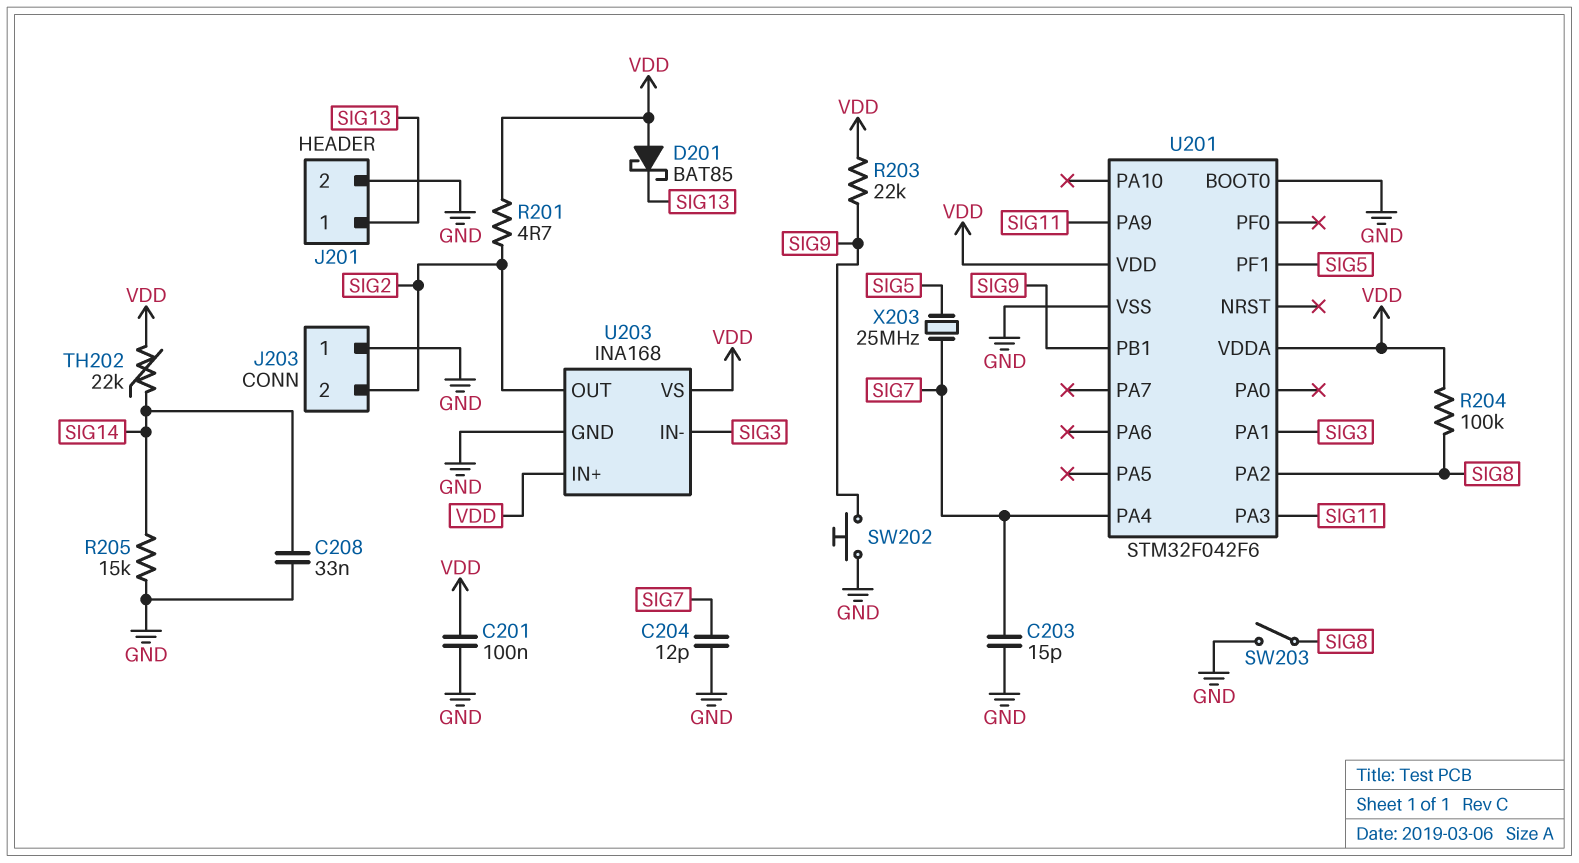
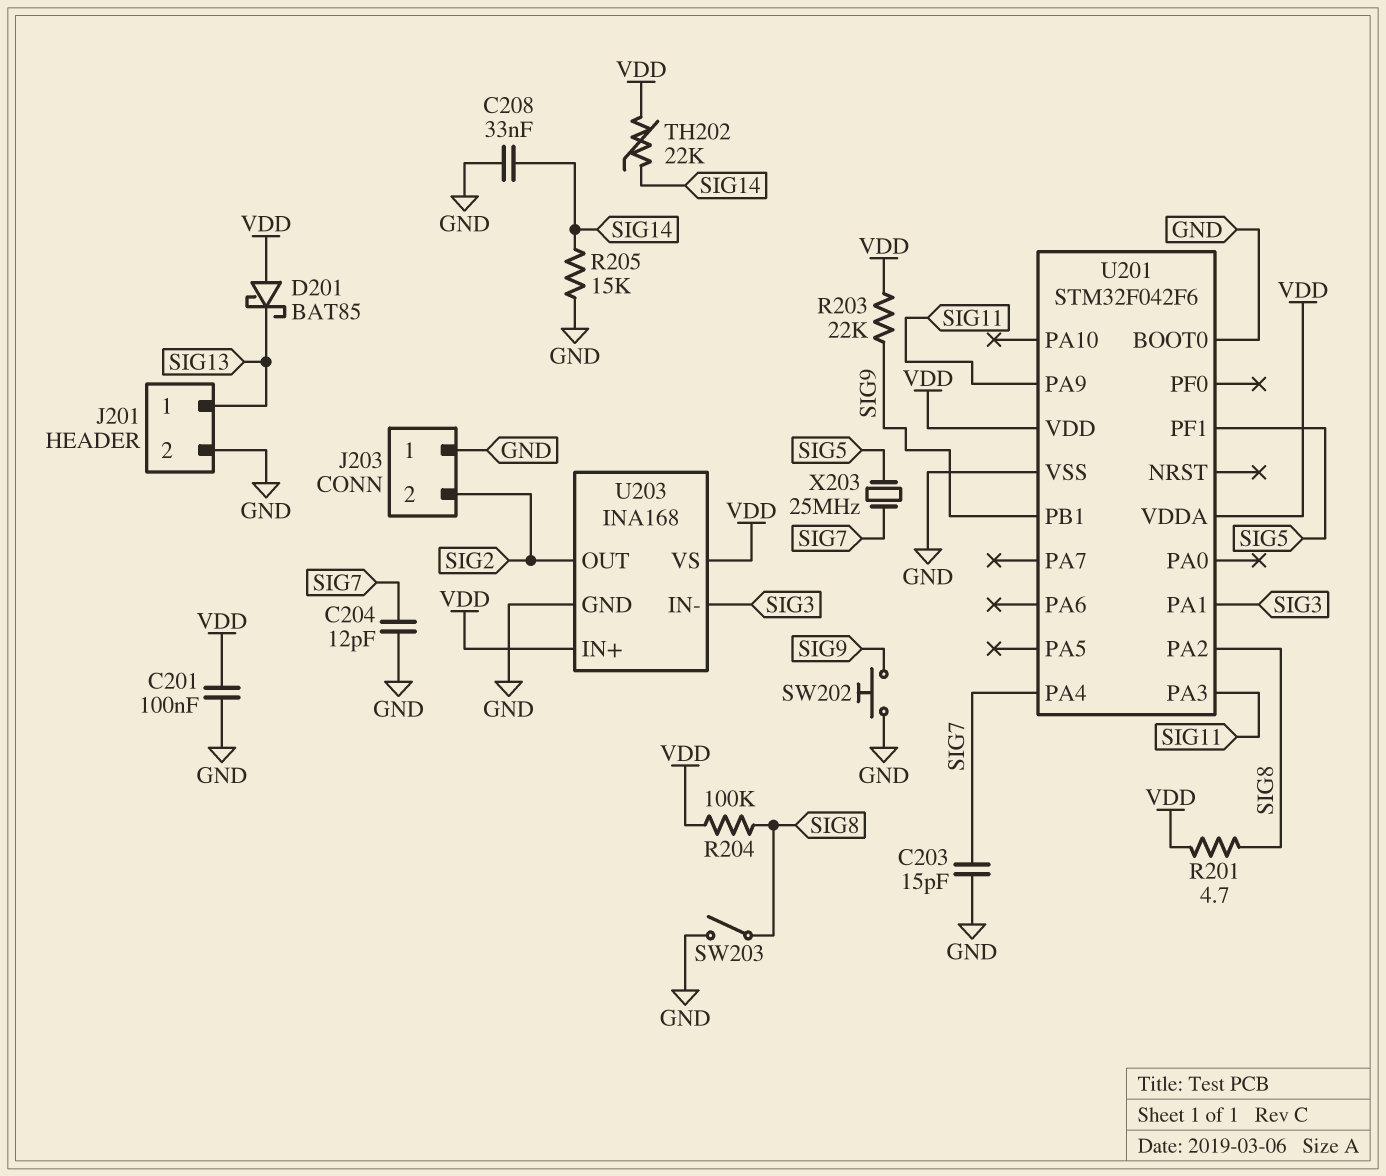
R201: 4.7 (SIG2, VDD) -> 4.7 (SIG8, VDD)

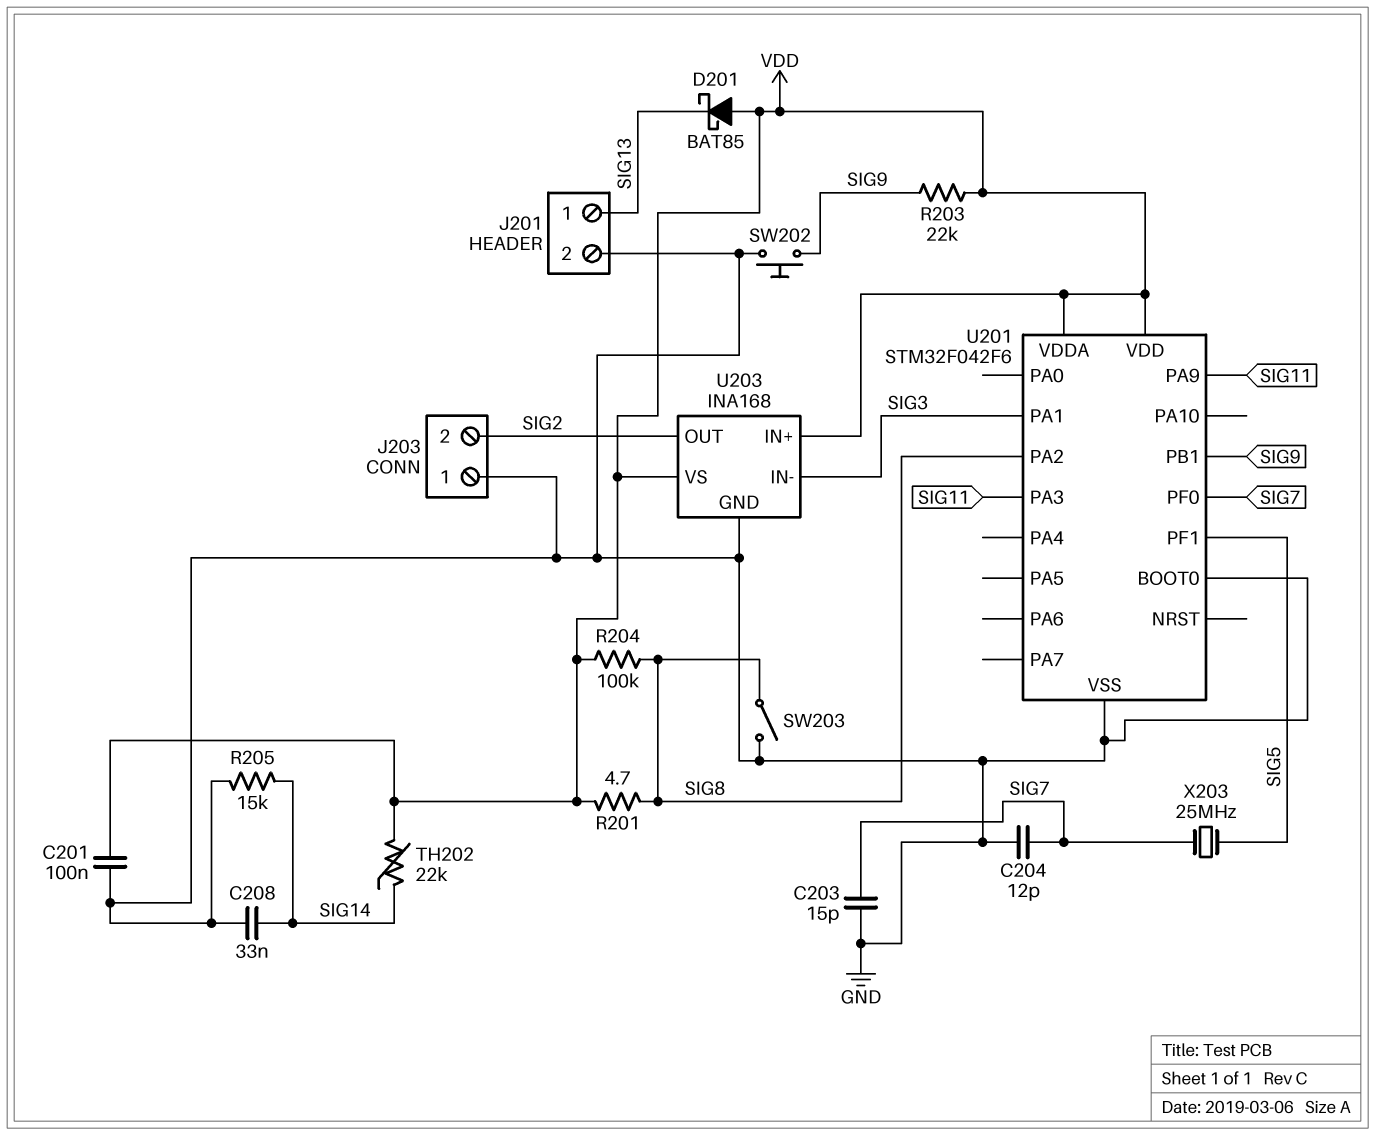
U201 pin PA4: SIG7 -> none
U201 pin PF0: none -> SIG7

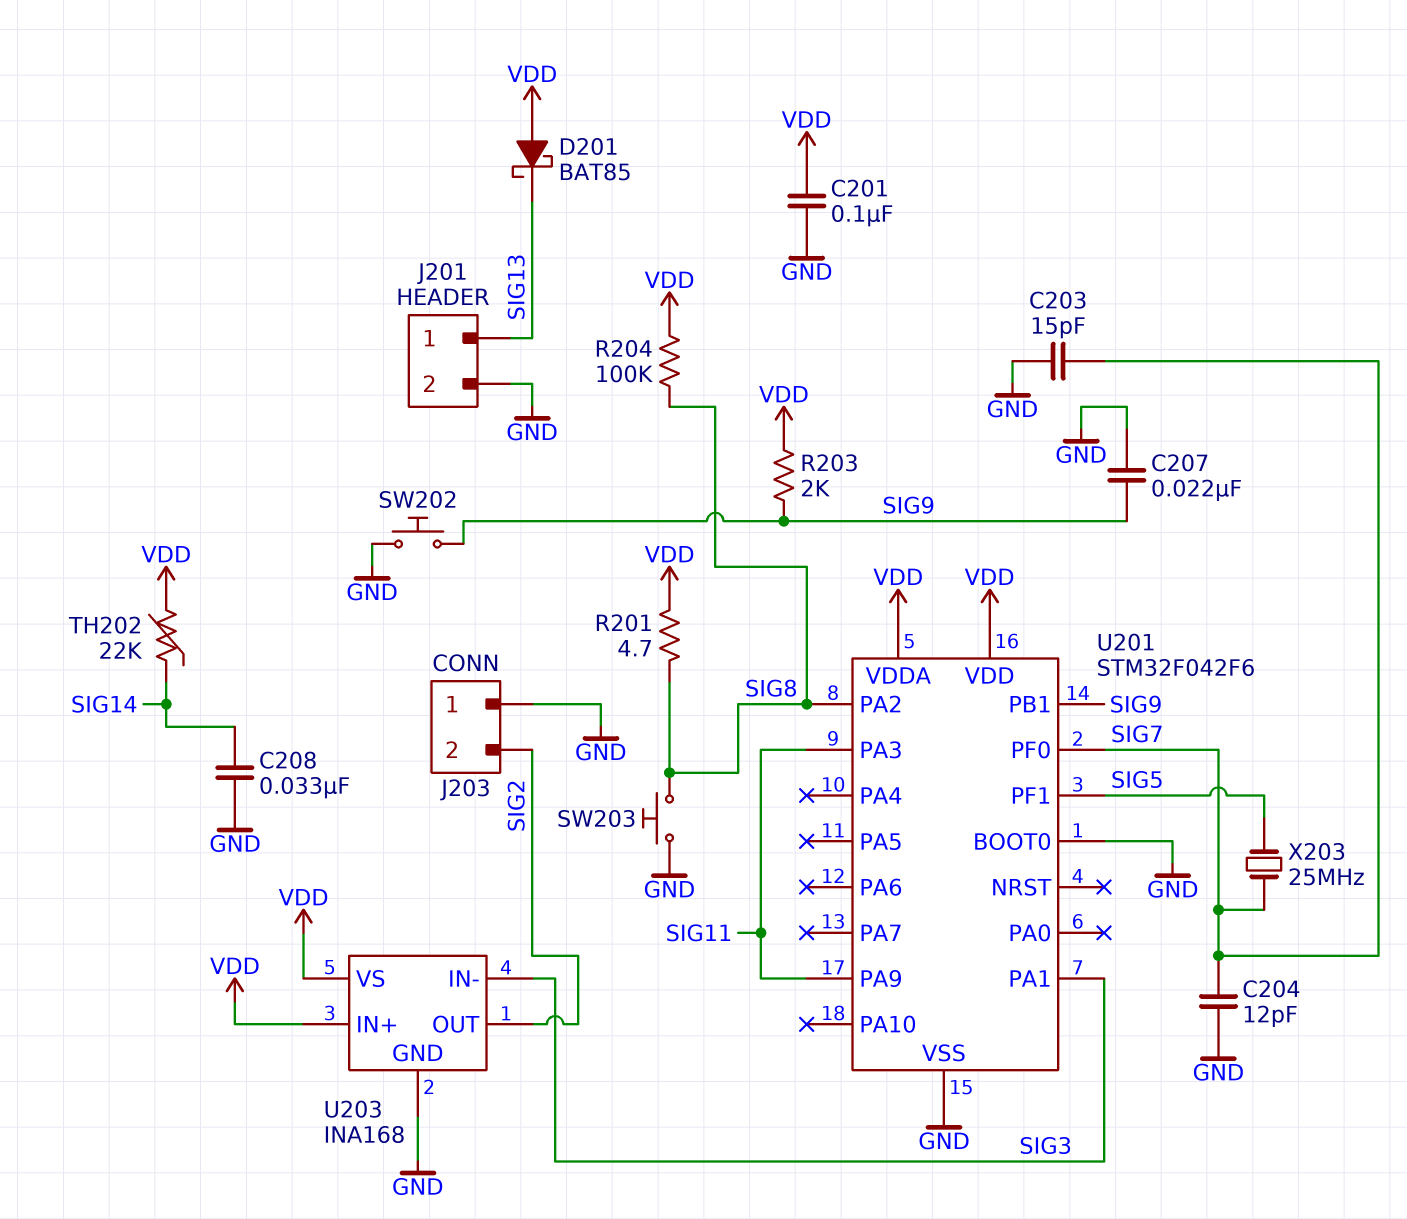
C207: none -> 22nF (GND, SIG9)
R203: 22k (SIG9, VDD) -> 2k (SIG9, VDD)
R205: 15k (GND, SIG14) -> none
SW203: switch (GND, SIG8) -> button (GND, SIG8)

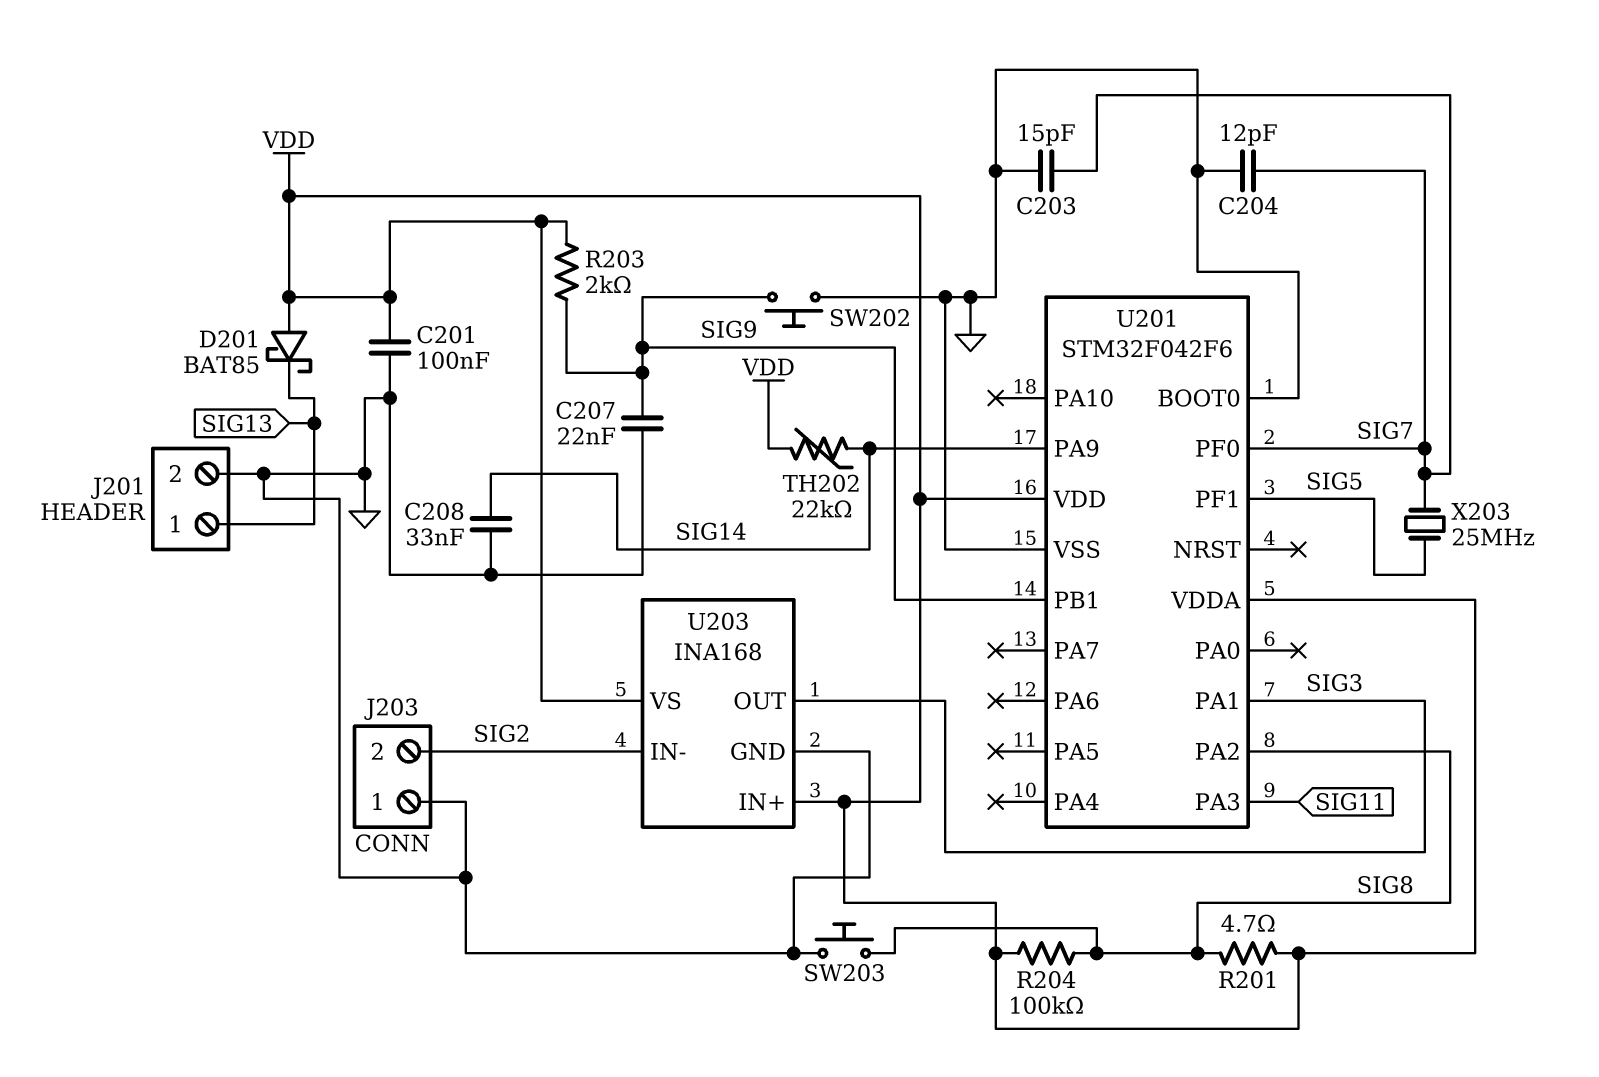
U201 pin PA9: SIG11 -> SIG14
U203 pin IN-: SIG3 -> SIG2
U203 pin OUT: SIG2 -> SIG3

